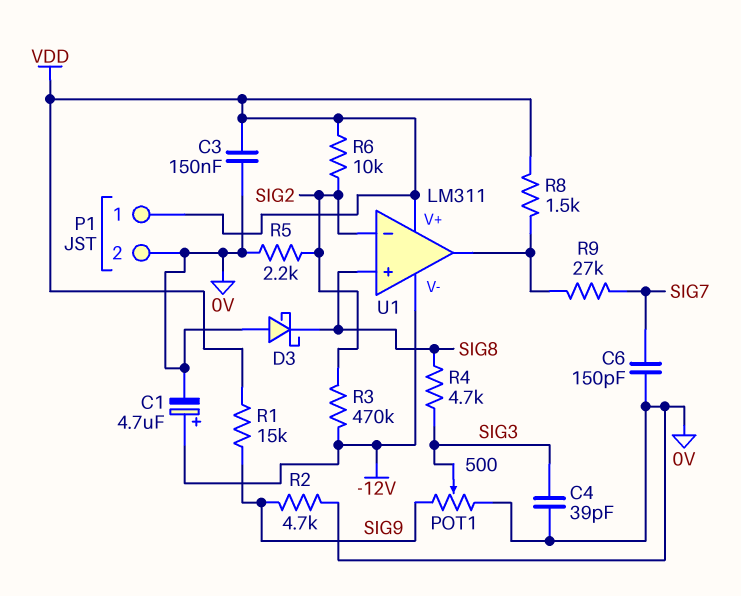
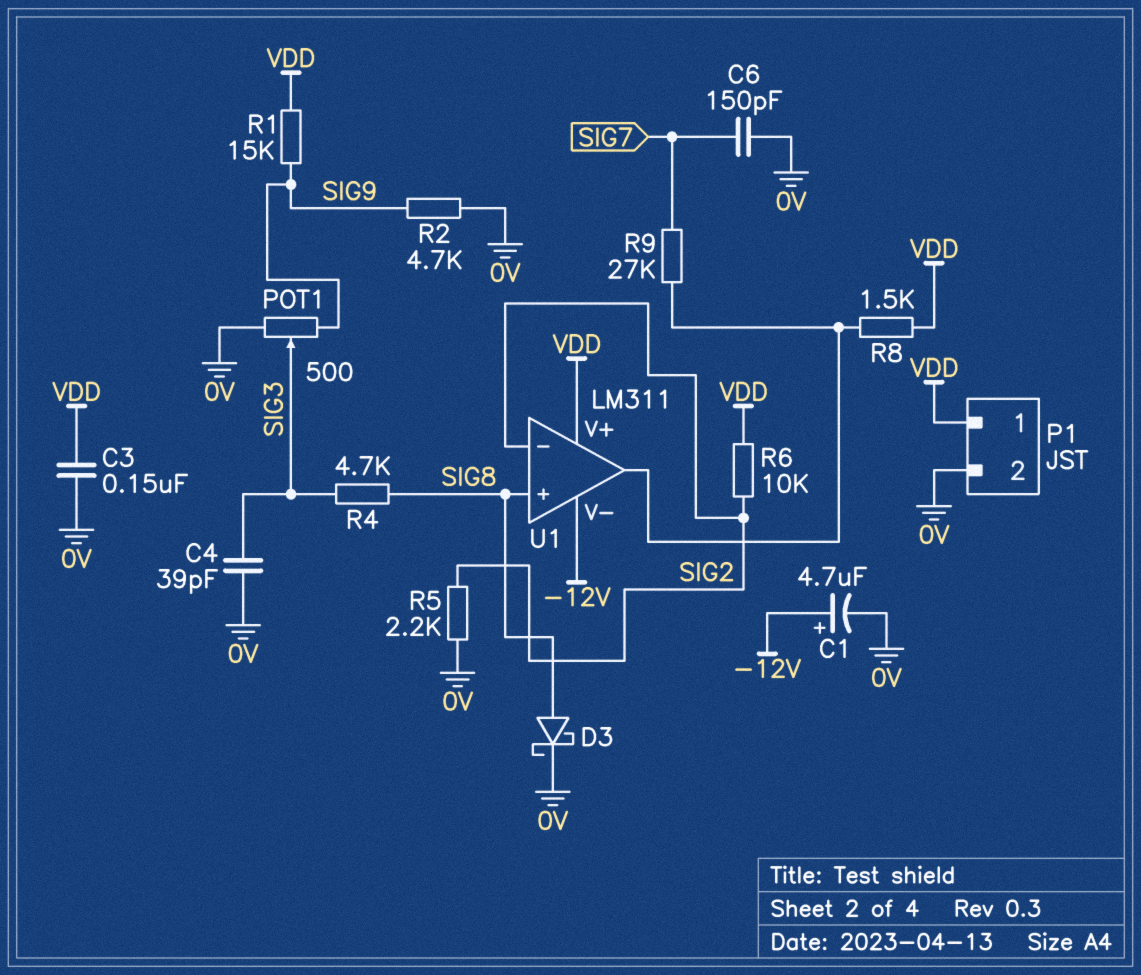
D3: schottky (A 0V, K SIG8) -> schottky (A SIG8, K 0V)
R3: 470k (-12V, SIG2) -> none

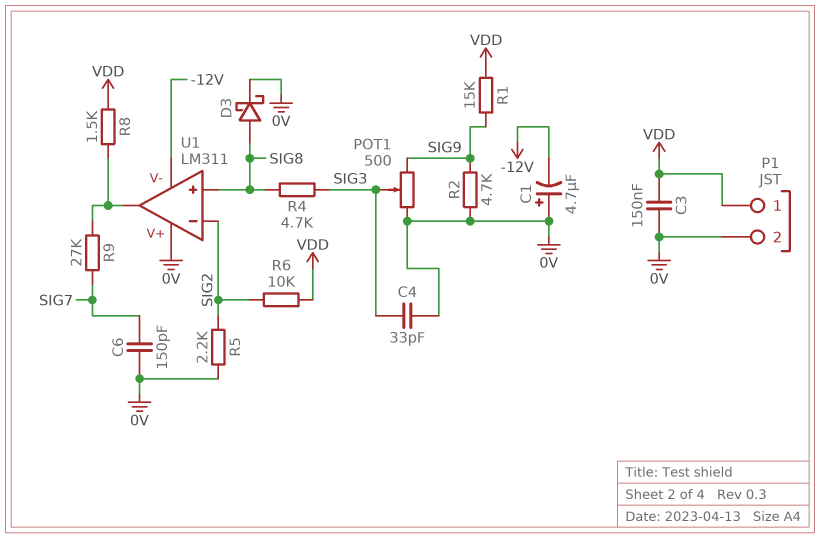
C1: 4.7uF (plus -12V, minus 0V) -> 4.7uF (plus 0V, minus -12V)
C4: 39pF (0V, SIG3) -> 33pF (0V, SIG3)
U1 pin V+: VDD -> 0V

